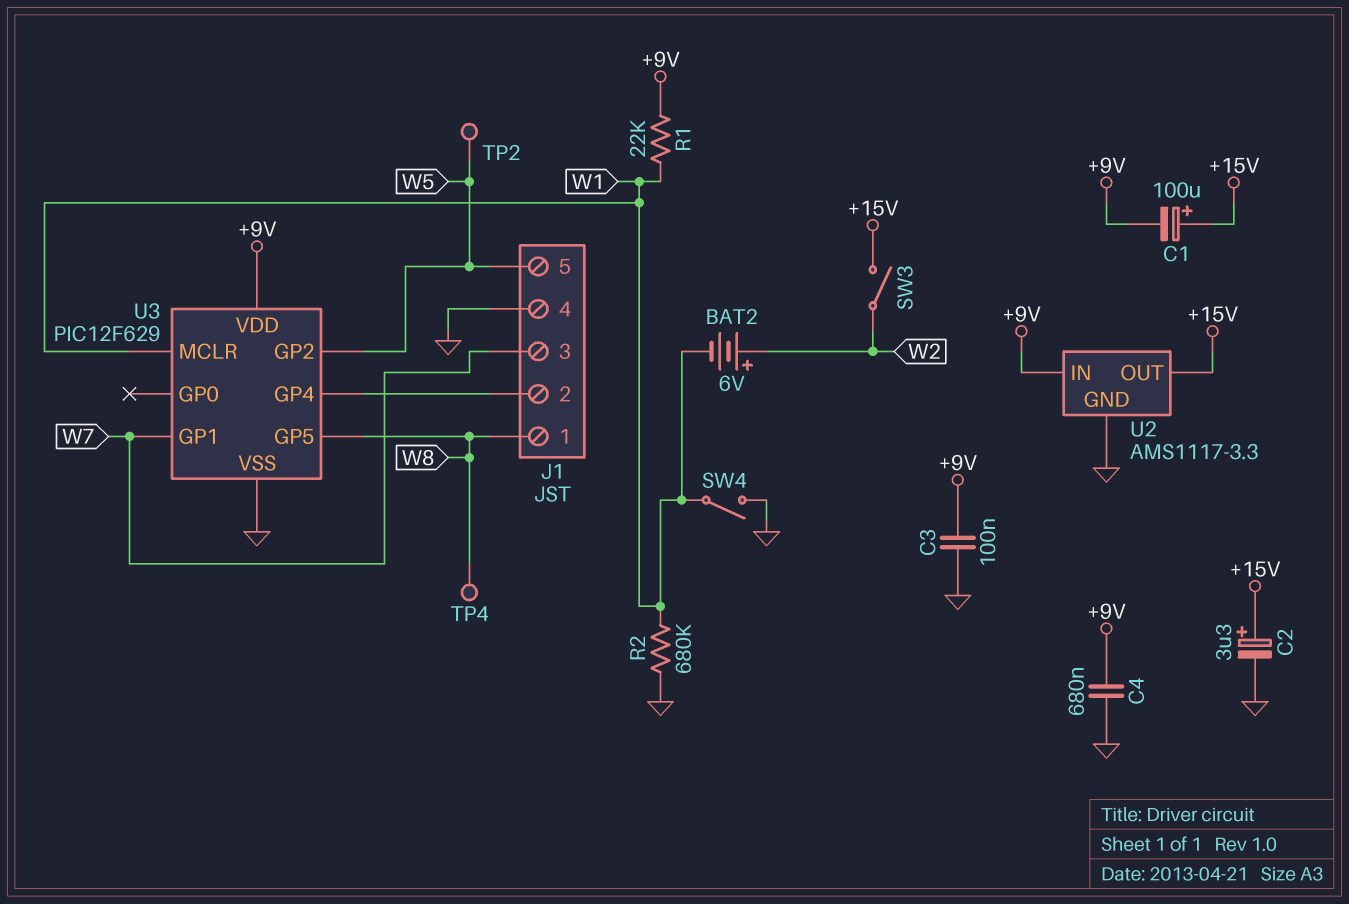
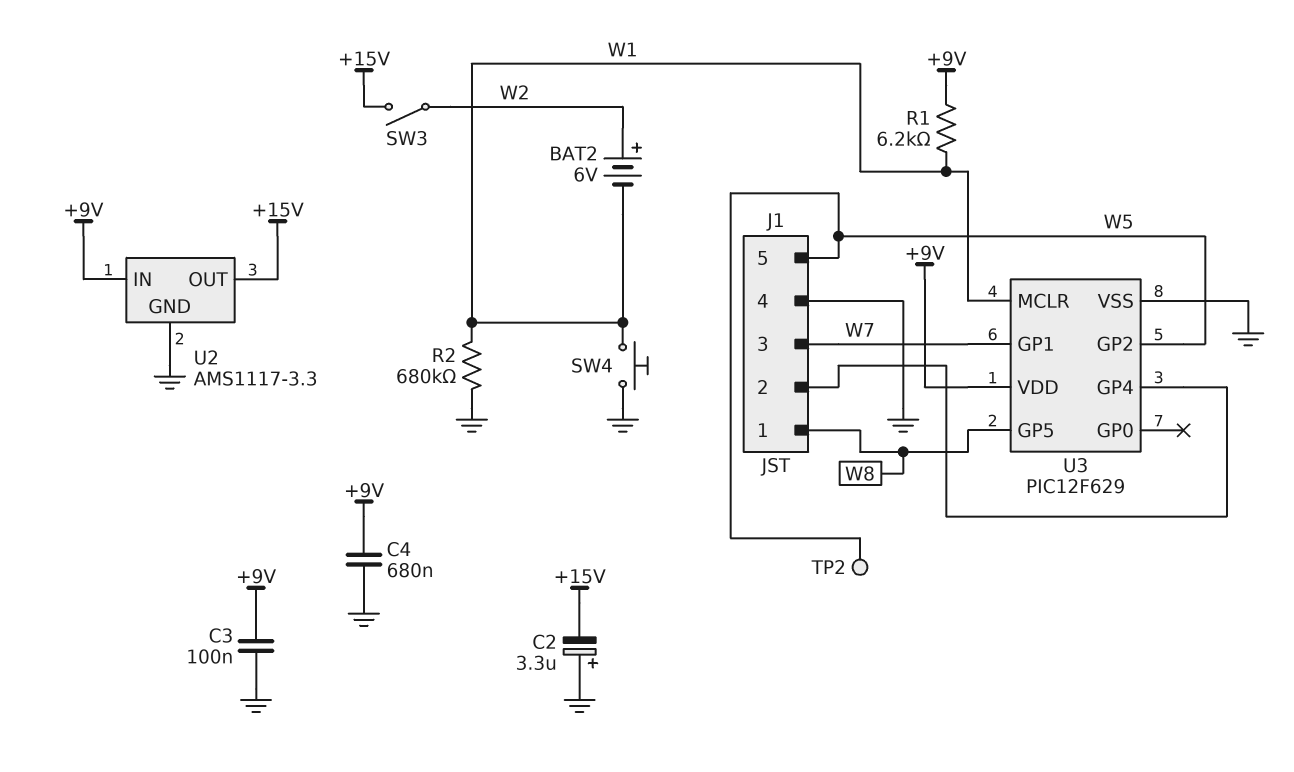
C1: 100uF (plus +15V, minus +9V) -> none
C2: 3.3uF (plus +15V, minus GND) -> 3.3uF (plus GND, minus +15V)
R1: 22k (+9V, W1) -> 6.2k (+9V, W1)
SW4: switch (GND, W1) -> button (GND, W1)
TP4: test point (W8) -> none

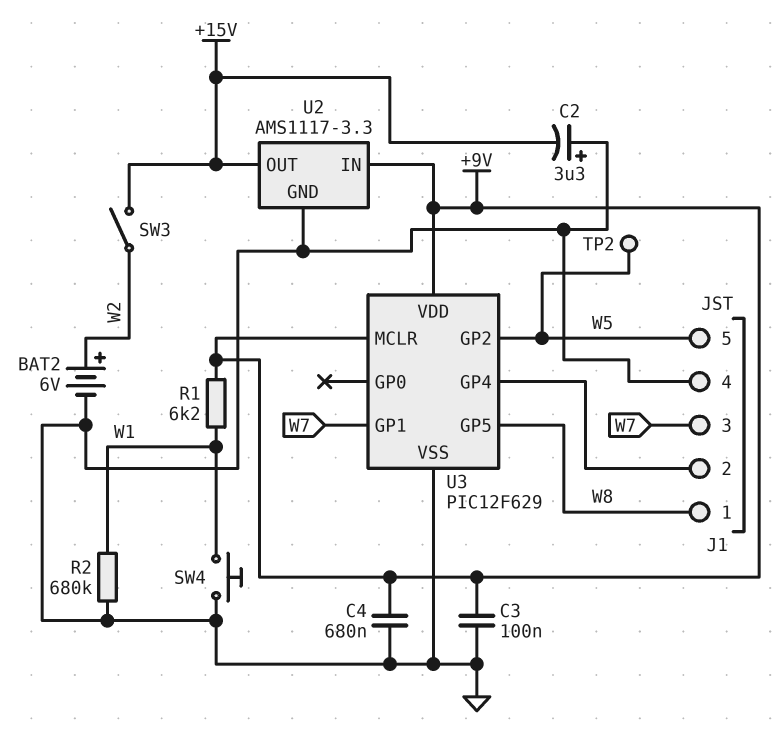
BAT2: 6V (plus W2, minus W1) -> 6V (plus W2, minus GND)
U3 pin MCLR: W1 -> +9V

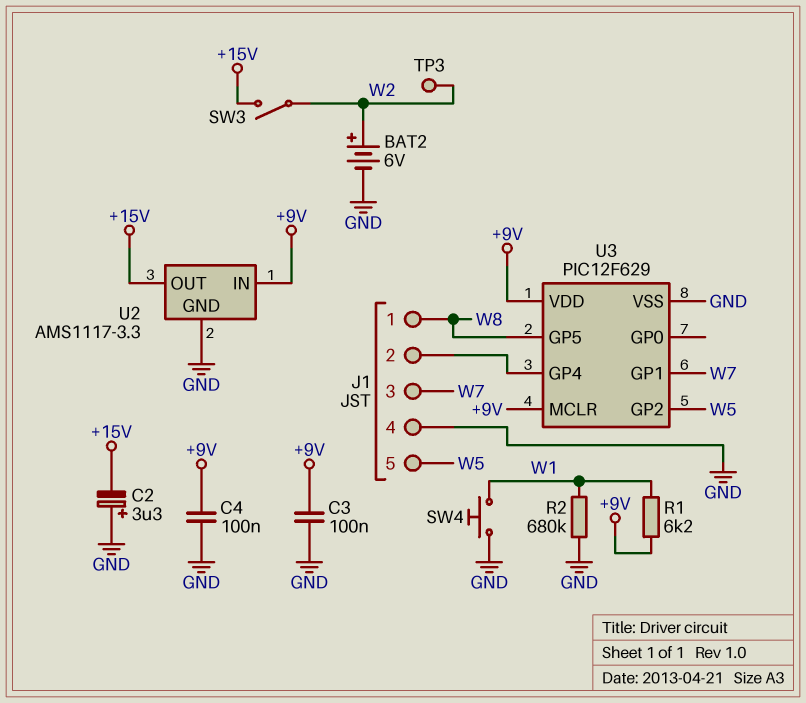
C4: 680nF (+9V, GND) -> 100nF (+9V, GND)
TP2: test point (W5) -> none
TP3: none -> test point (W2)

